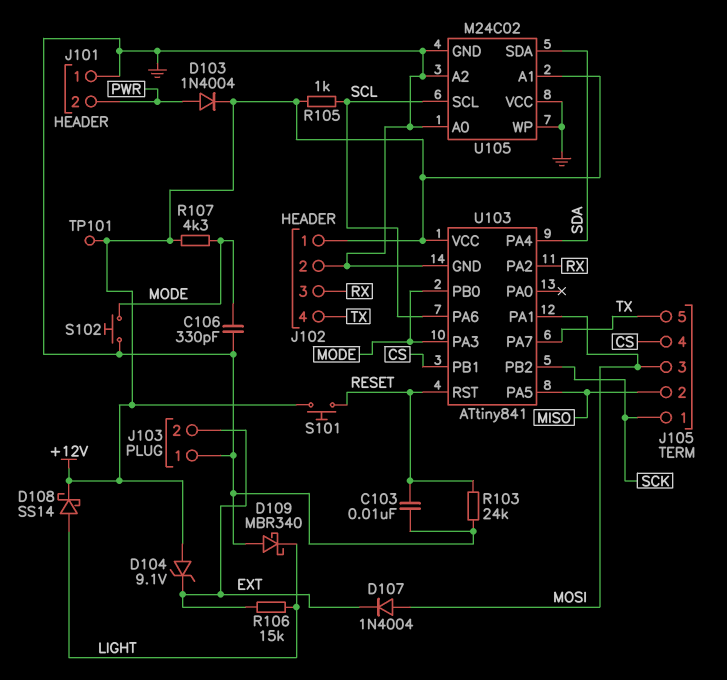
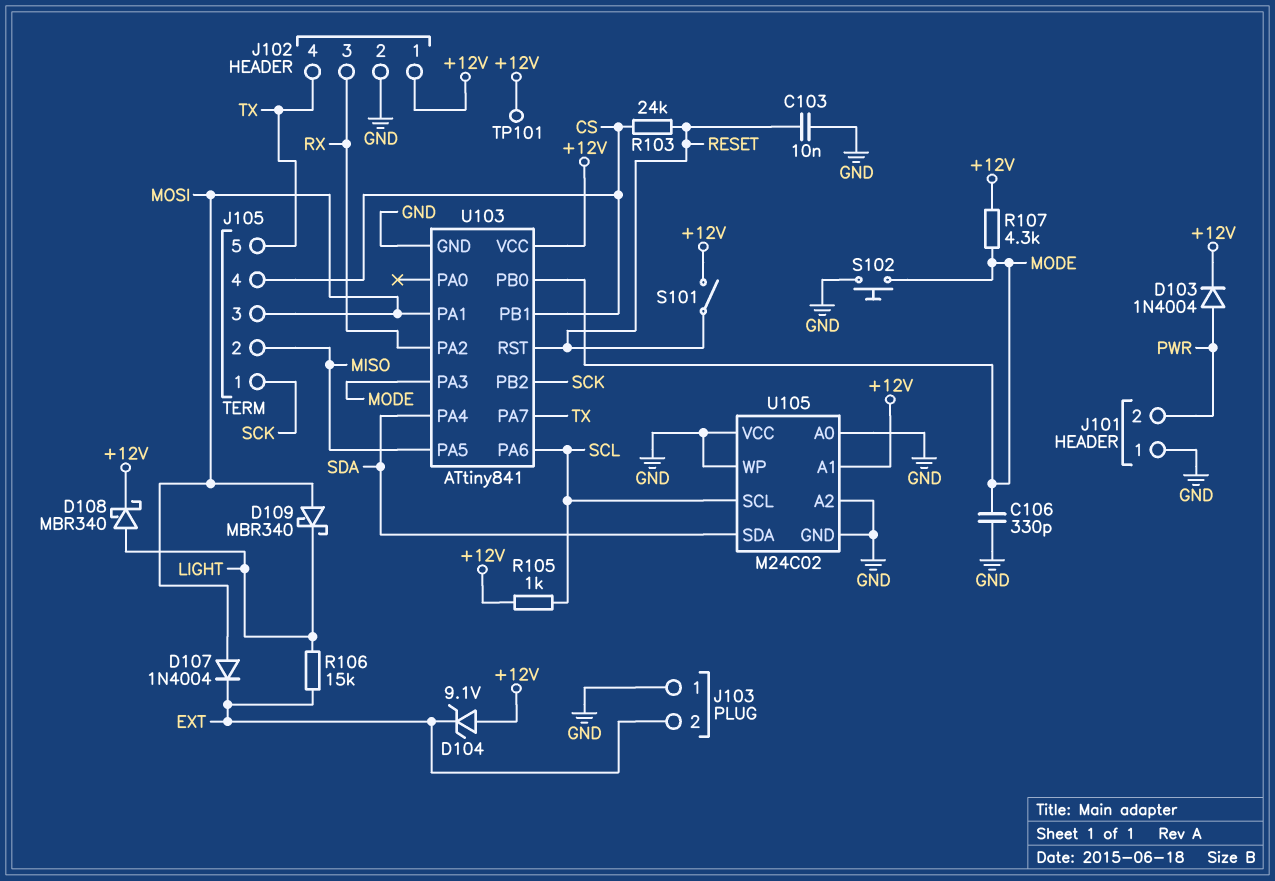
D108: schottky SS14 (A LIGHT, K +12V) -> schottky MBR340 (A LIGHT, K +12V)
D109: schottky MBR340 (A GND, K LIGHT) -> schottky MBR340 (A MOSI, K LIGHT)
R103: 24k (GND, RESET) -> 24k (CS, RESET)
S101: button (+12V, RESET) -> switch (+12V, RESET)

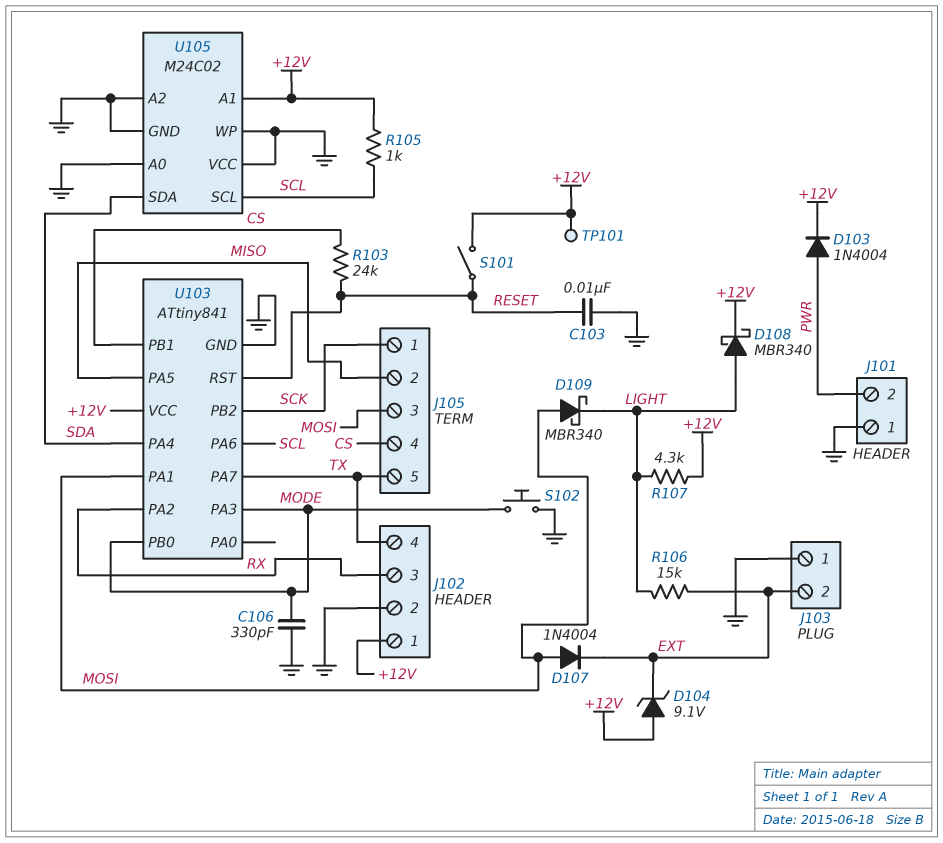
R107: 4.3k (+12V, MODE) -> 4.3k (+12V, LIGHT)

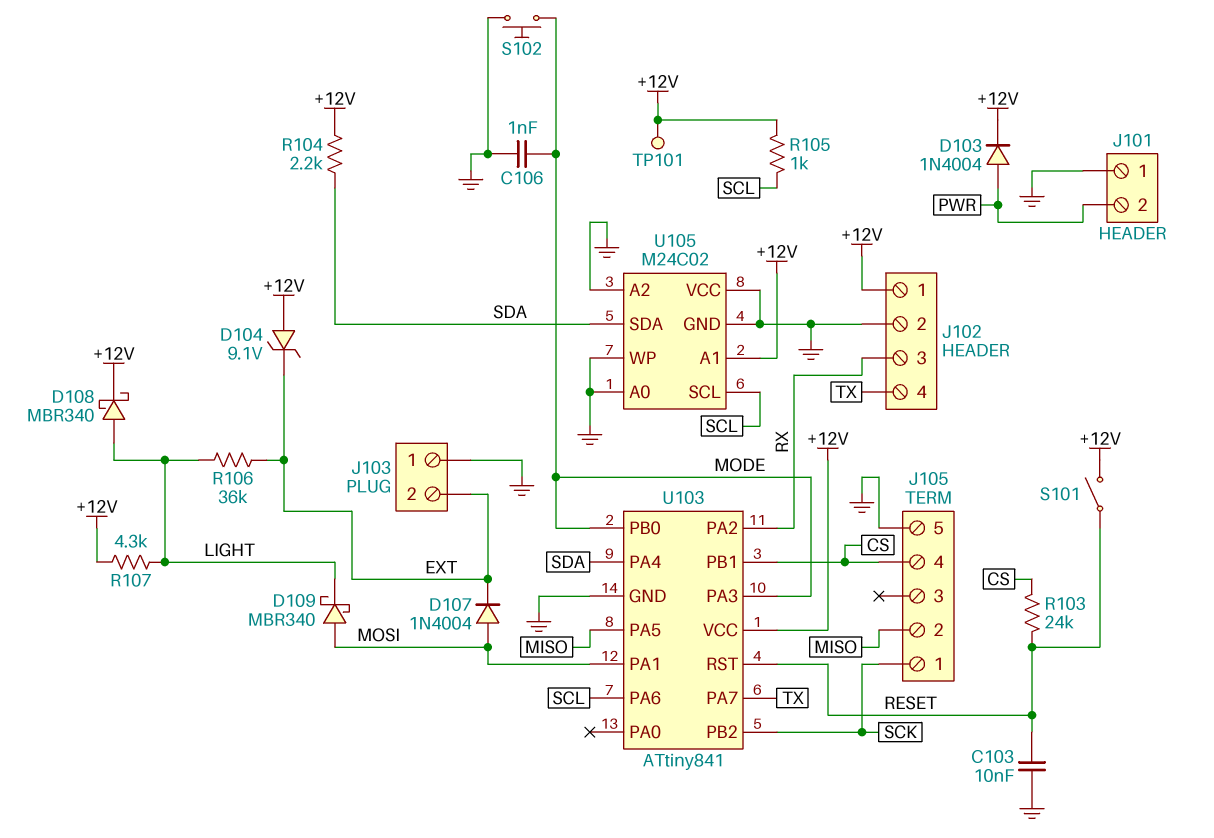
C106: 330pF (GND, MODE) -> 1nF (GND, MODE)
J105 pin 3: MOSI -> none
J105 pin 5: TX -> GND
R104: none -> 2.2k (+12V, SDA)
R106: 15k (EXT, LIGHT) -> 36k (EXT, LIGHT)

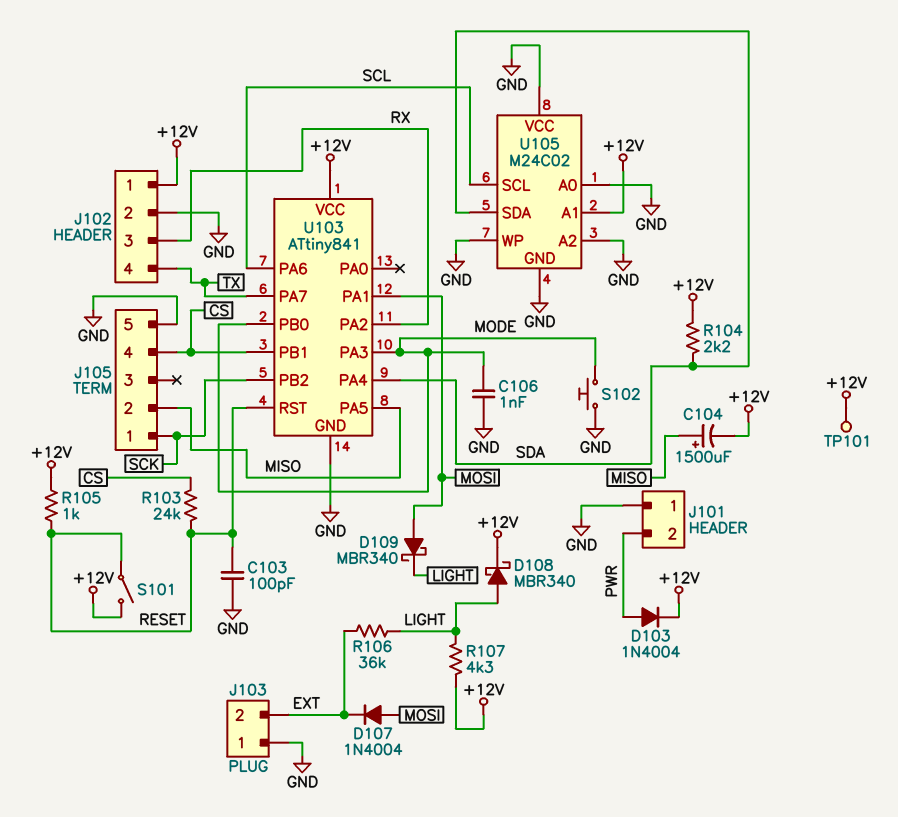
C103: 10nF (GND, RESET) -> 100pF (GND, RESET)
C104: none -> 1500uF (plus MISO, minus +12V)
D104: zener 9.1V (A +12V, K EXT) -> none
R105: 1k (+12V, SCL) -> 1k (+12V, RESET)

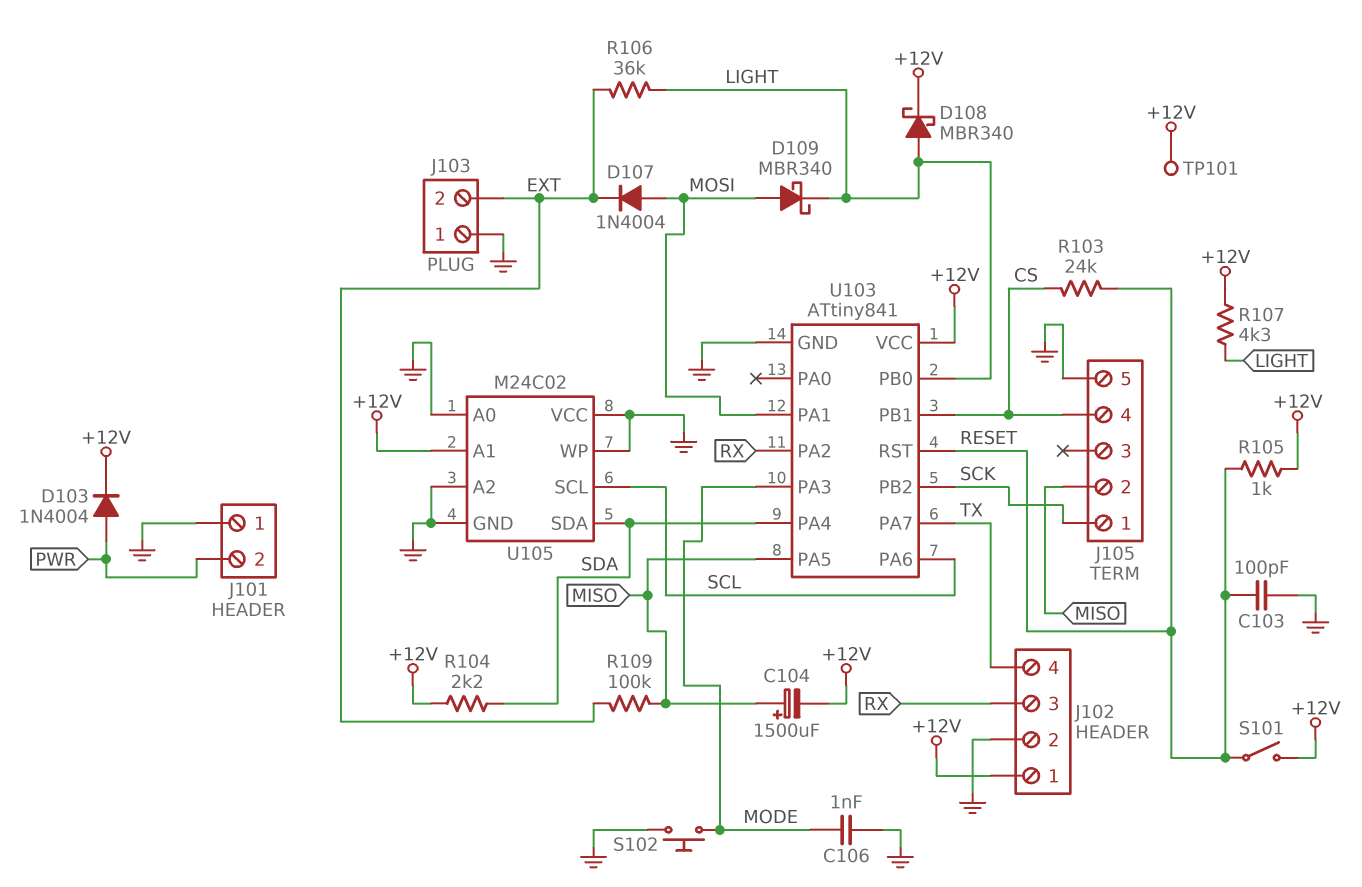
R109: none -> 100k (EXT, MISO)
U103 pin PB0: MODE -> LIGHT

